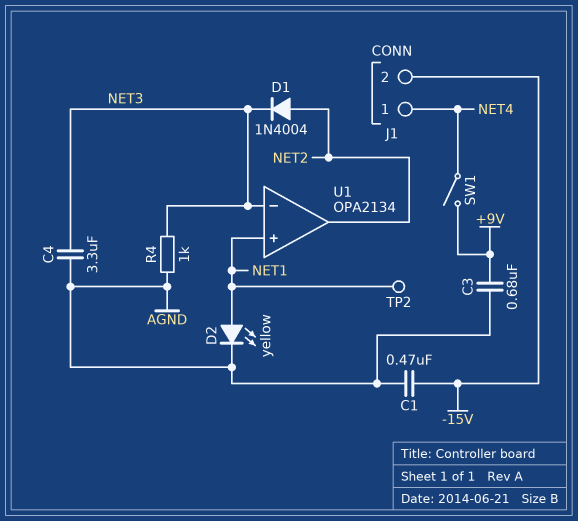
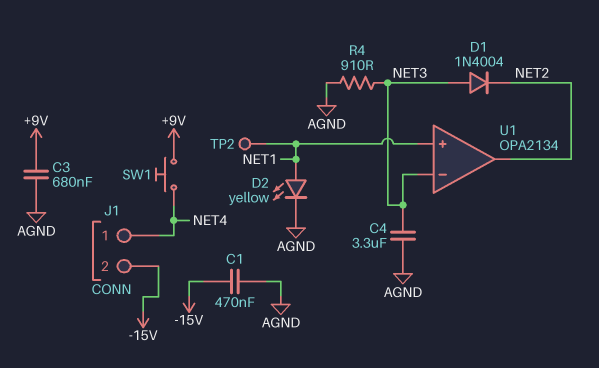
D1: diode 1N4004 (A NET2, K NET3) -> diode 1N4004 (A NET3, K NET2)
R4: 1k (AGND, NET3) -> 910 (AGND, NET3)
SW1: switch (+9V, NET4) -> button (+9V, NET4)

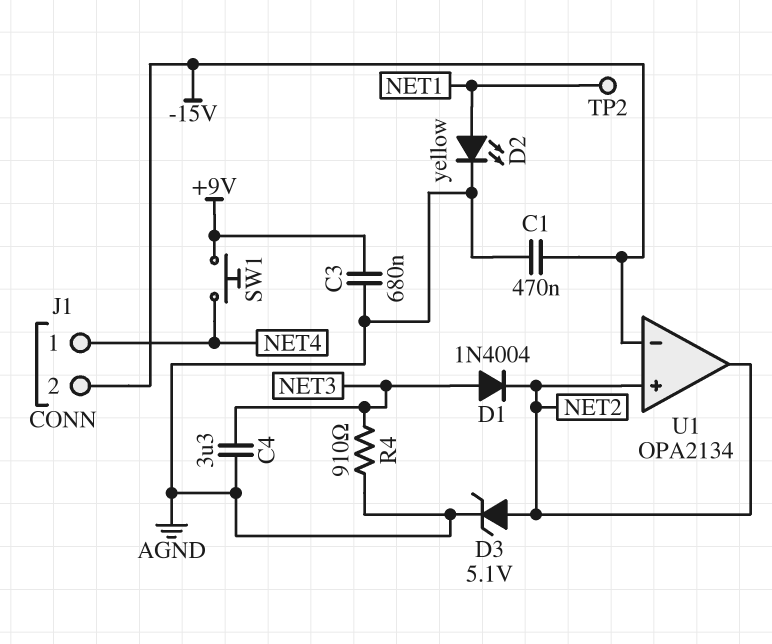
D3: none -> zener 5.1V (A NET2, K AGND)
U1 pin in+: NET1 -> NET2
U1 pin in-: NET3 -> -15V

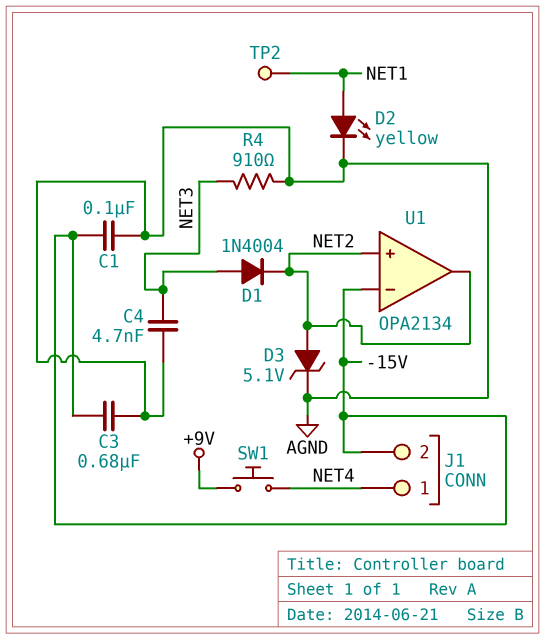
C1: 470nF (-15V, AGND) -> 100nF (-15V, AGND)
C3: 680nF (+9V, AGND) -> 680nF (-15V, AGND)
C4: 3.3uF (AGND, NET3) -> 4.7nF (AGND, NET3)

